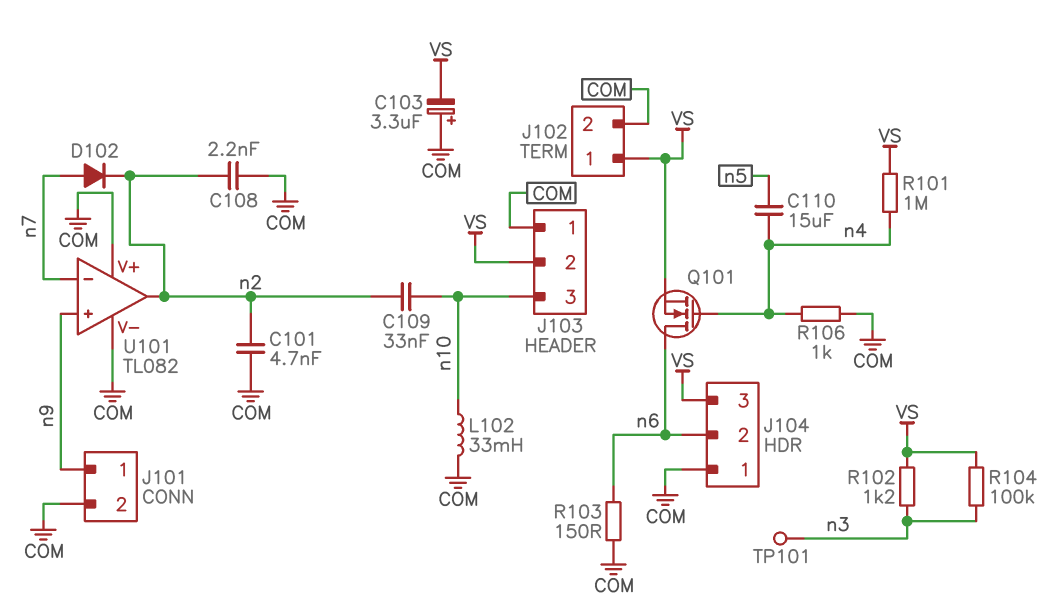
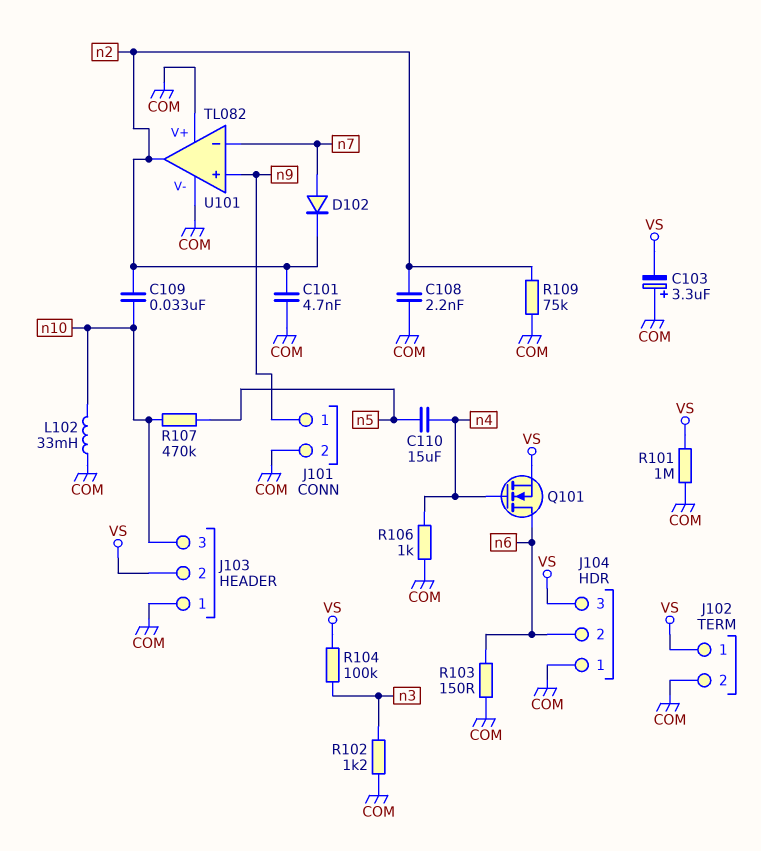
R101: 1M (VS, n4) -> 1M (COM, VS)
R102: 1.2k (VS, n3) -> 1.2k (COM, n3)
R107: none -> 470k (n5, n10)
R109: none -> 75k (COM, n2)
TP101: test point (n3) -> none

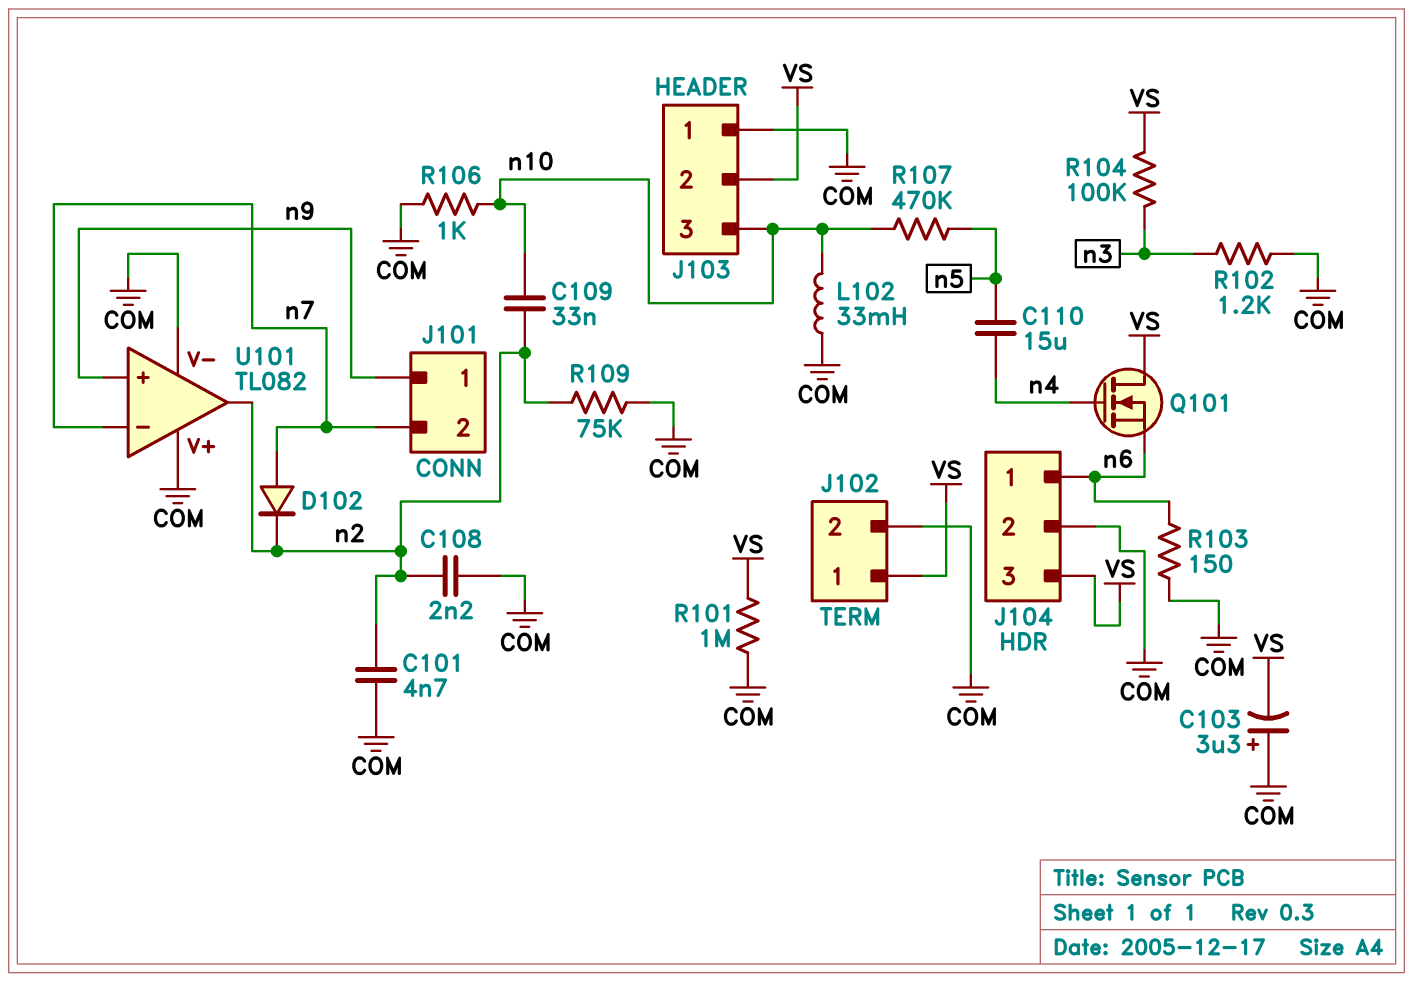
J101 pin 2: COM -> n7
J104 pin 1: COM -> n6
J104 pin 2: n6 -> COM
Q101: NMOS (G n4, D n6, S VS) -> NMOS (G n4, D VS, S n6)
R106: 1k (COM, n4) -> 1k (COM, n10)

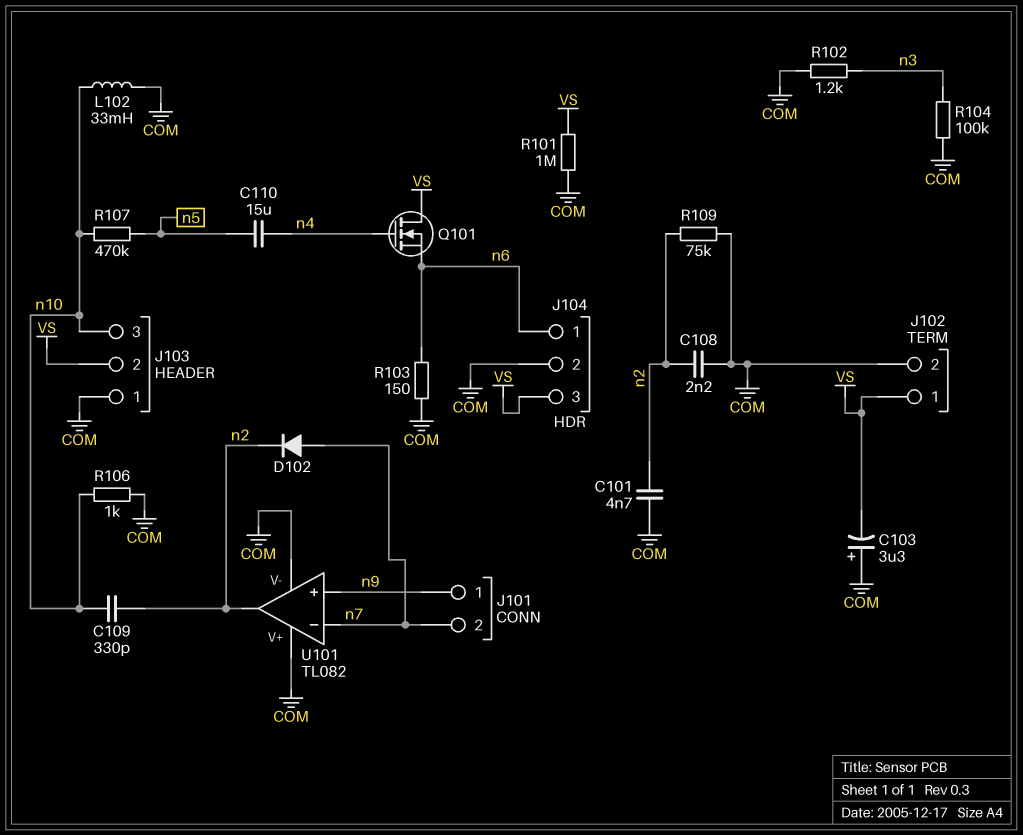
C109: 33nF (n2, n10) -> 330pF (n2, n10)
R104: 100k (VS, n3) -> 100k (COM, n3)

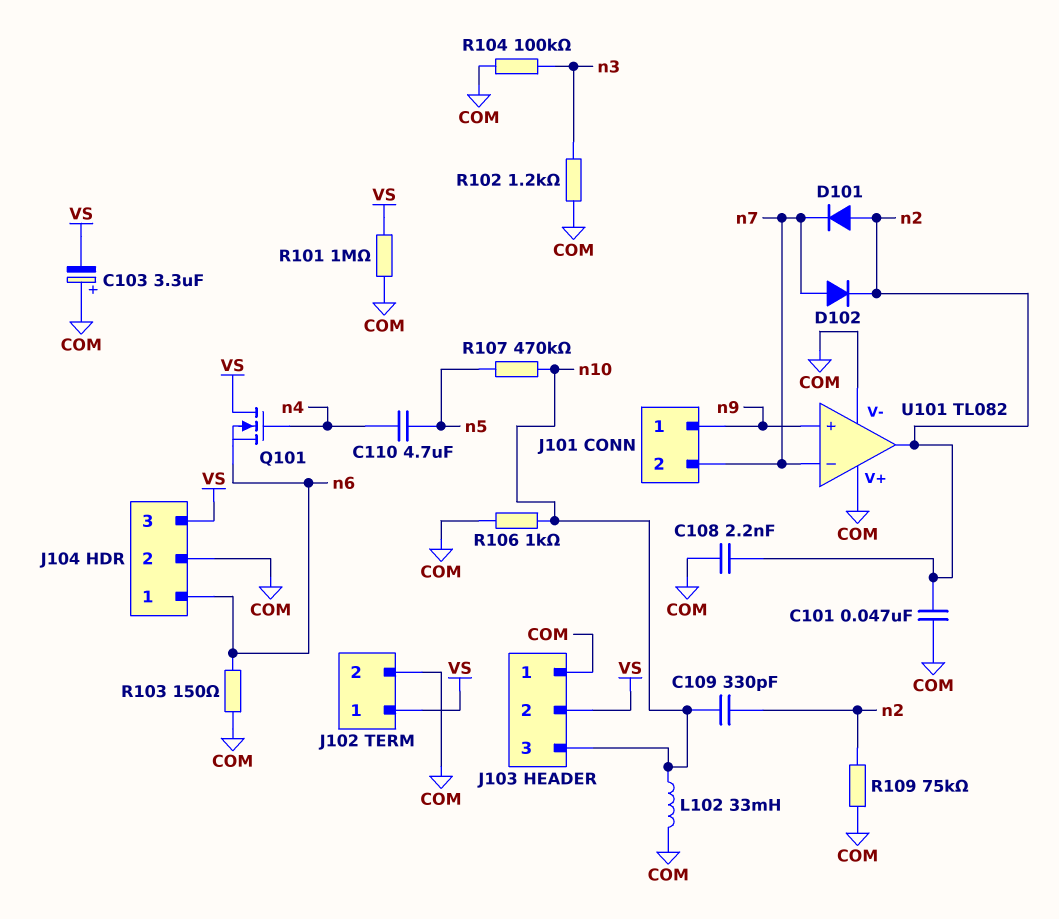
C101: 4.7nF (COM, n2) -> 47nF (COM, n2)
C110: 15uF (n4, n5) -> 4.7uF (n4, n5)
D101: none -> diode (A n2, K n7)

